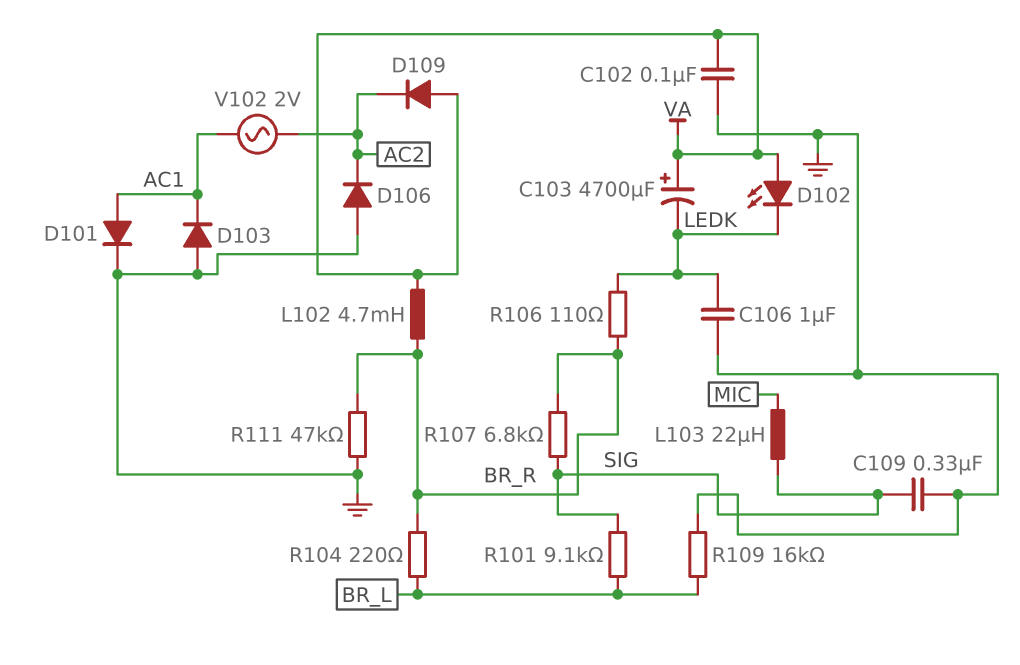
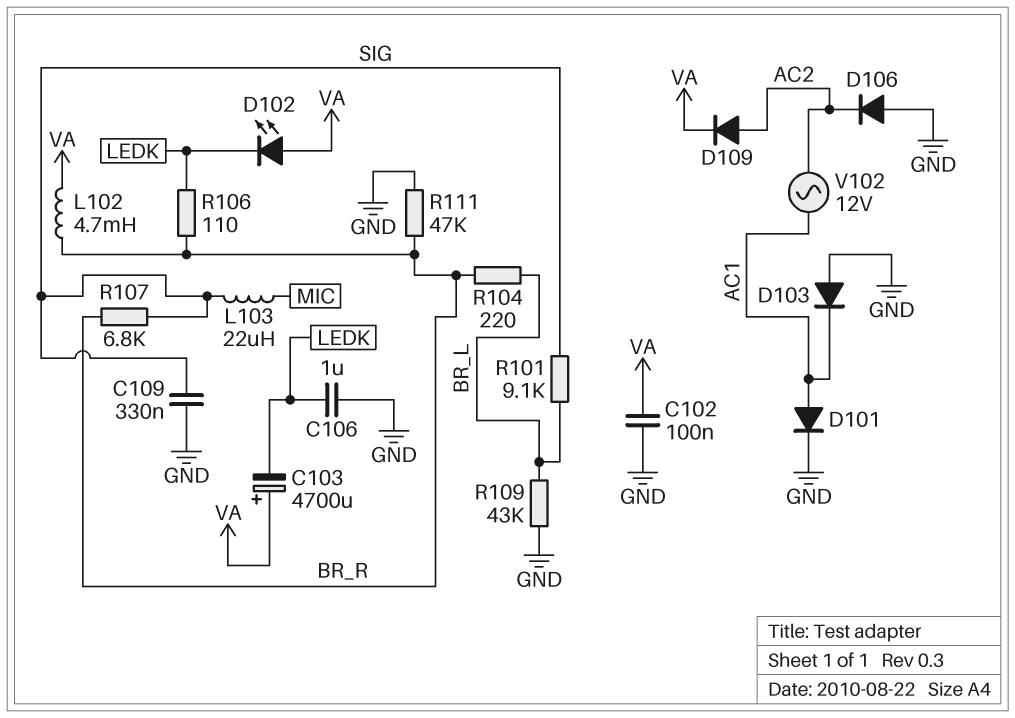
D109: diode (A VA, K AC2) -> diode (A AC2, K VA)
R109: 16k (BR_L, GND) -> 43k (BR_L, GND)
V102: AC 2V (AC1, AC2) -> AC 12V (AC1, AC2)

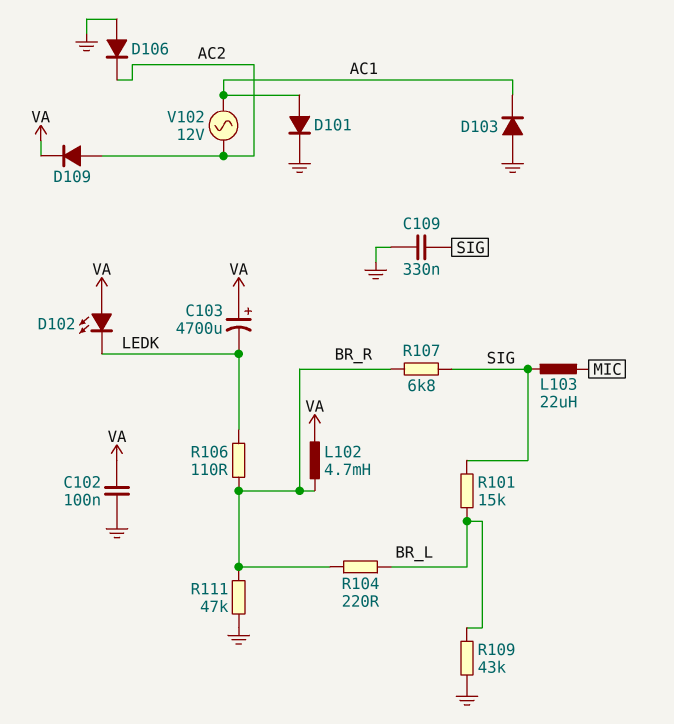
C106: 1uF (GND, LEDK) -> none
R101: 9.1k (BR_L, SIG) -> 15k (BR_L, SIG)

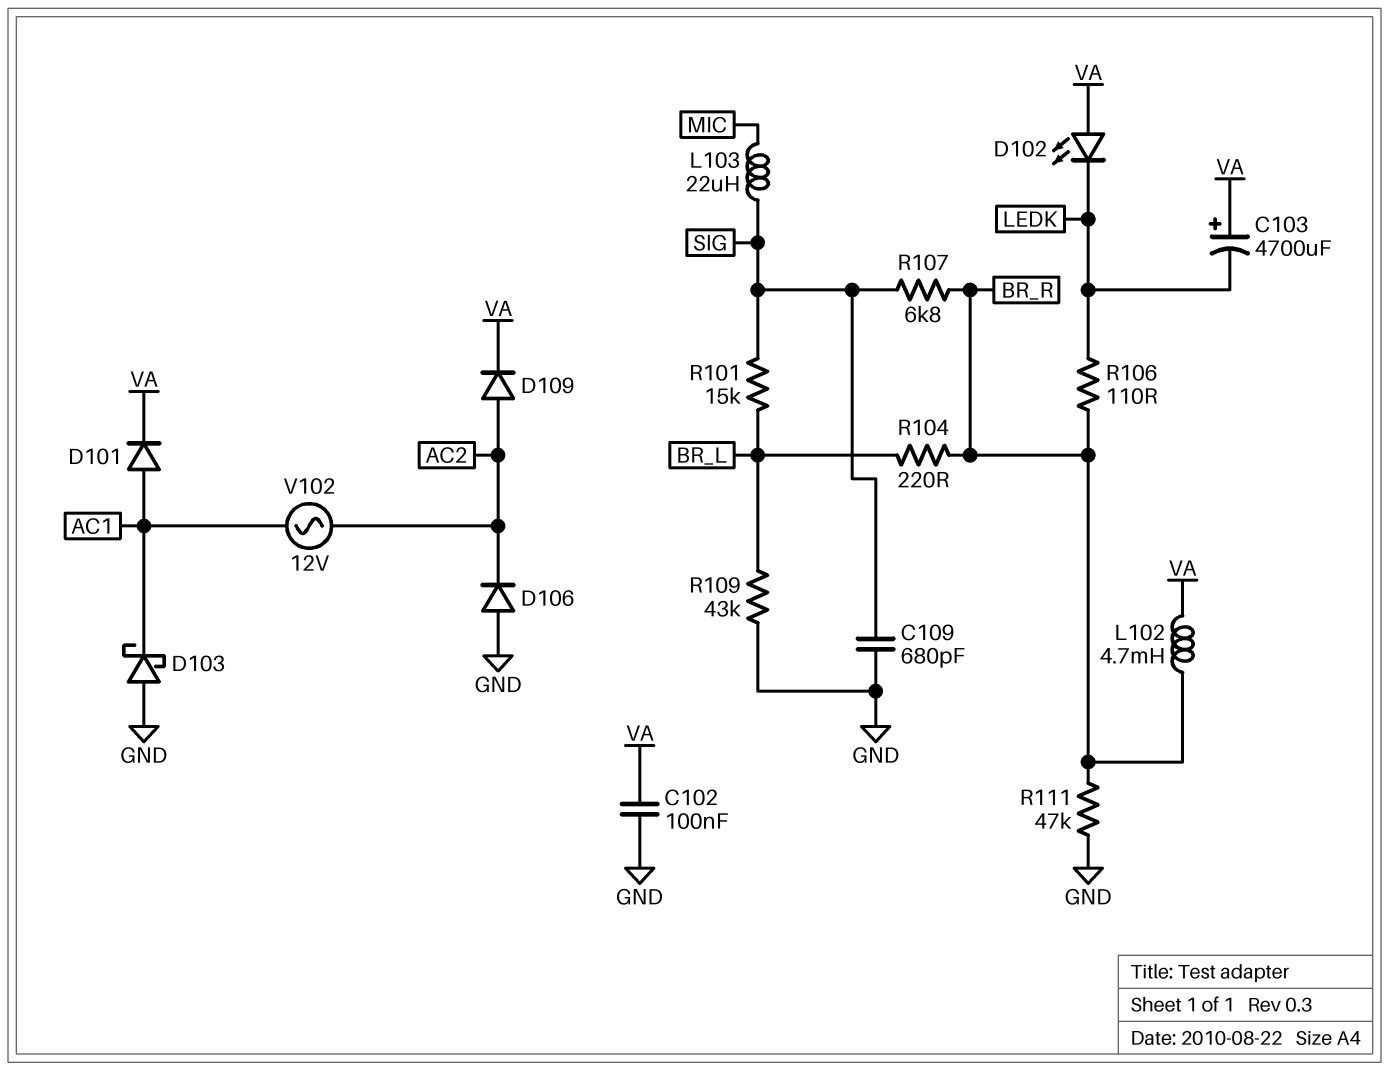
C109: 330nF (GND, SIG) -> 680pF (GND, SIG)
D101: diode (A AC1, K GND) -> diode (A AC1, K VA)
D103: diode (A GND, K AC1) -> schottky (A GND, K AC1)

